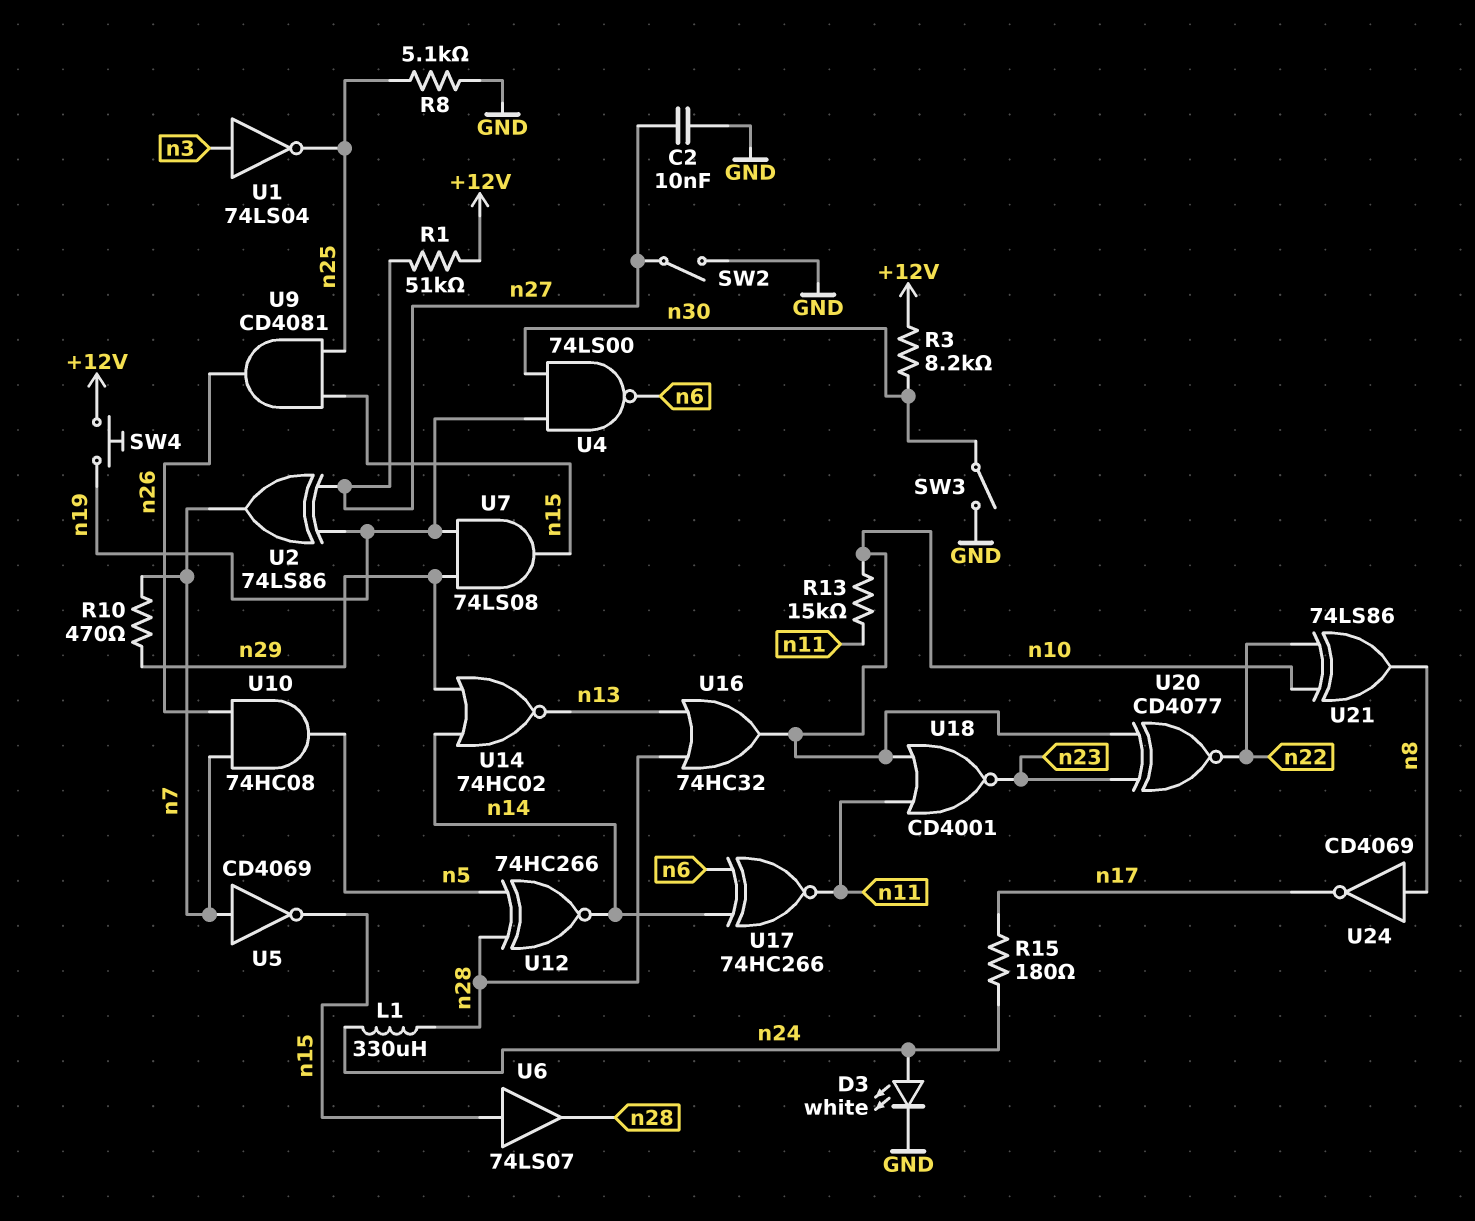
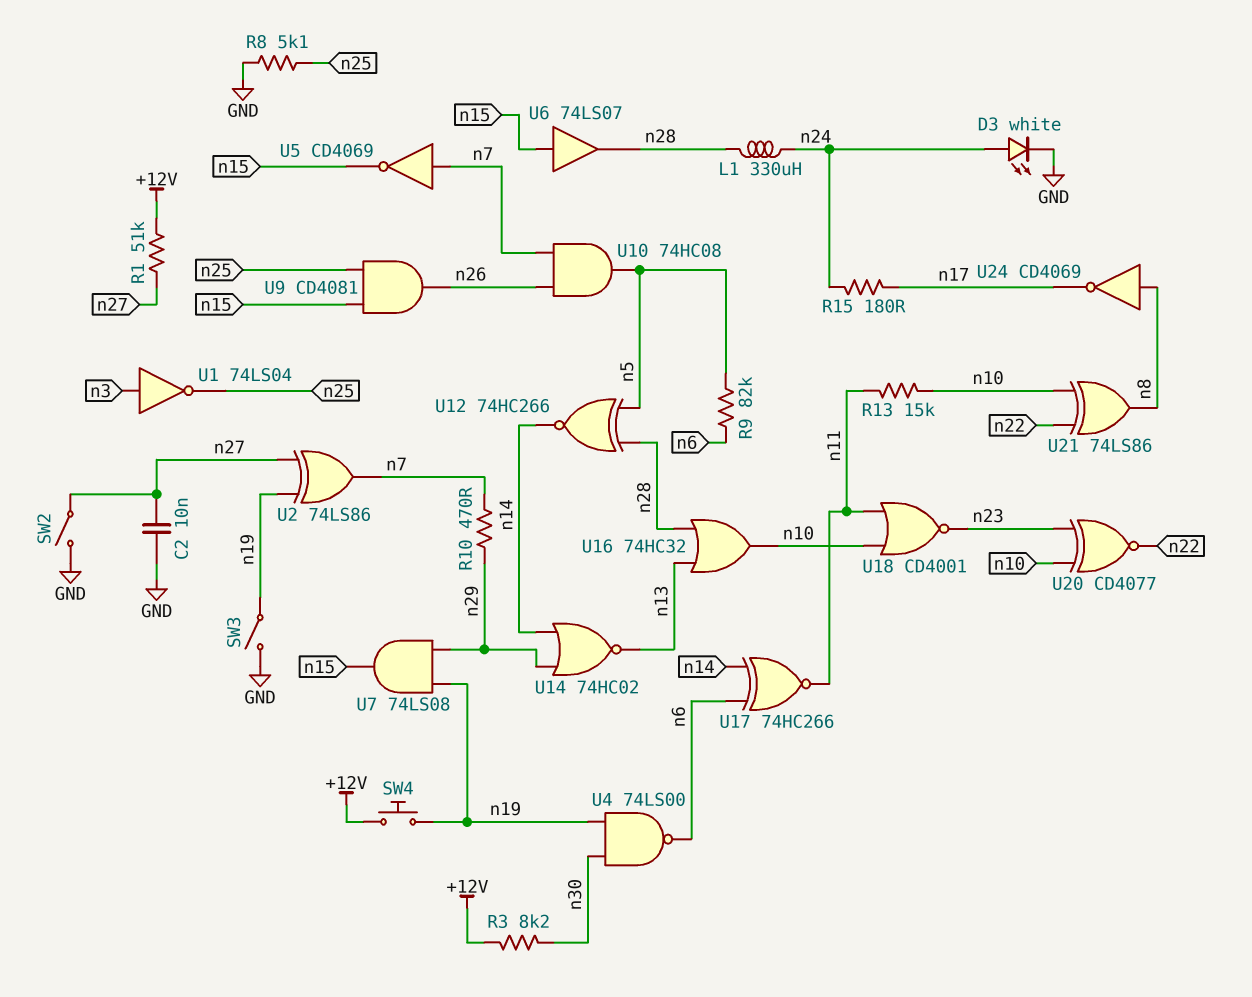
R9: none -> 82k (n5, n6)
SW3: switch (GND, n30) -> switch (GND, n19)

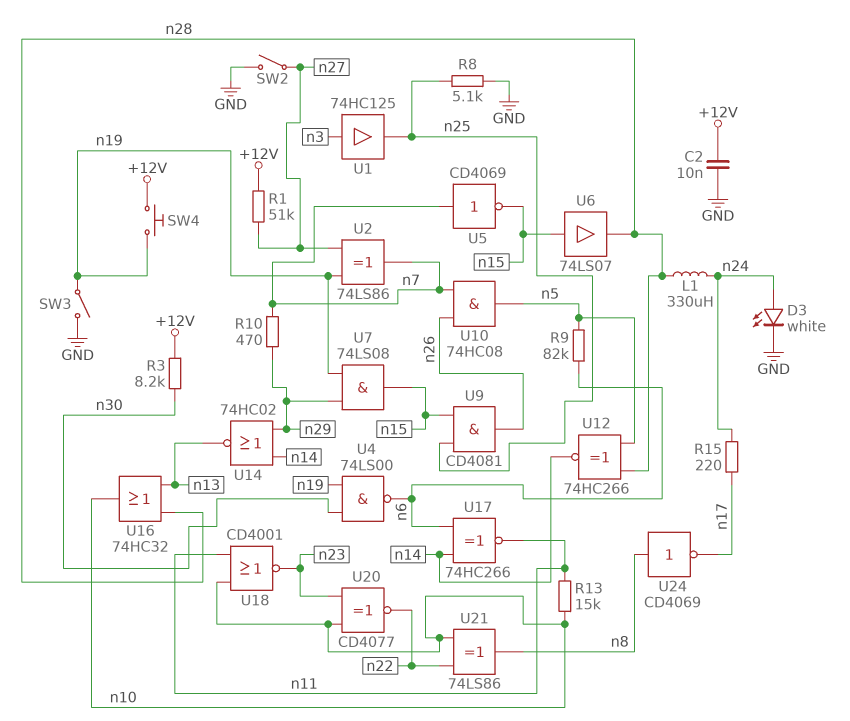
C2: 10nF (GND, n27) -> 10nF (+12V, GND)
R15: 180 (n17, n24) -> 220 (n17, n24)
U1: NOT 74LS04 (in n3, out n25) -> buffer 74HC125 (in n3, out n25)

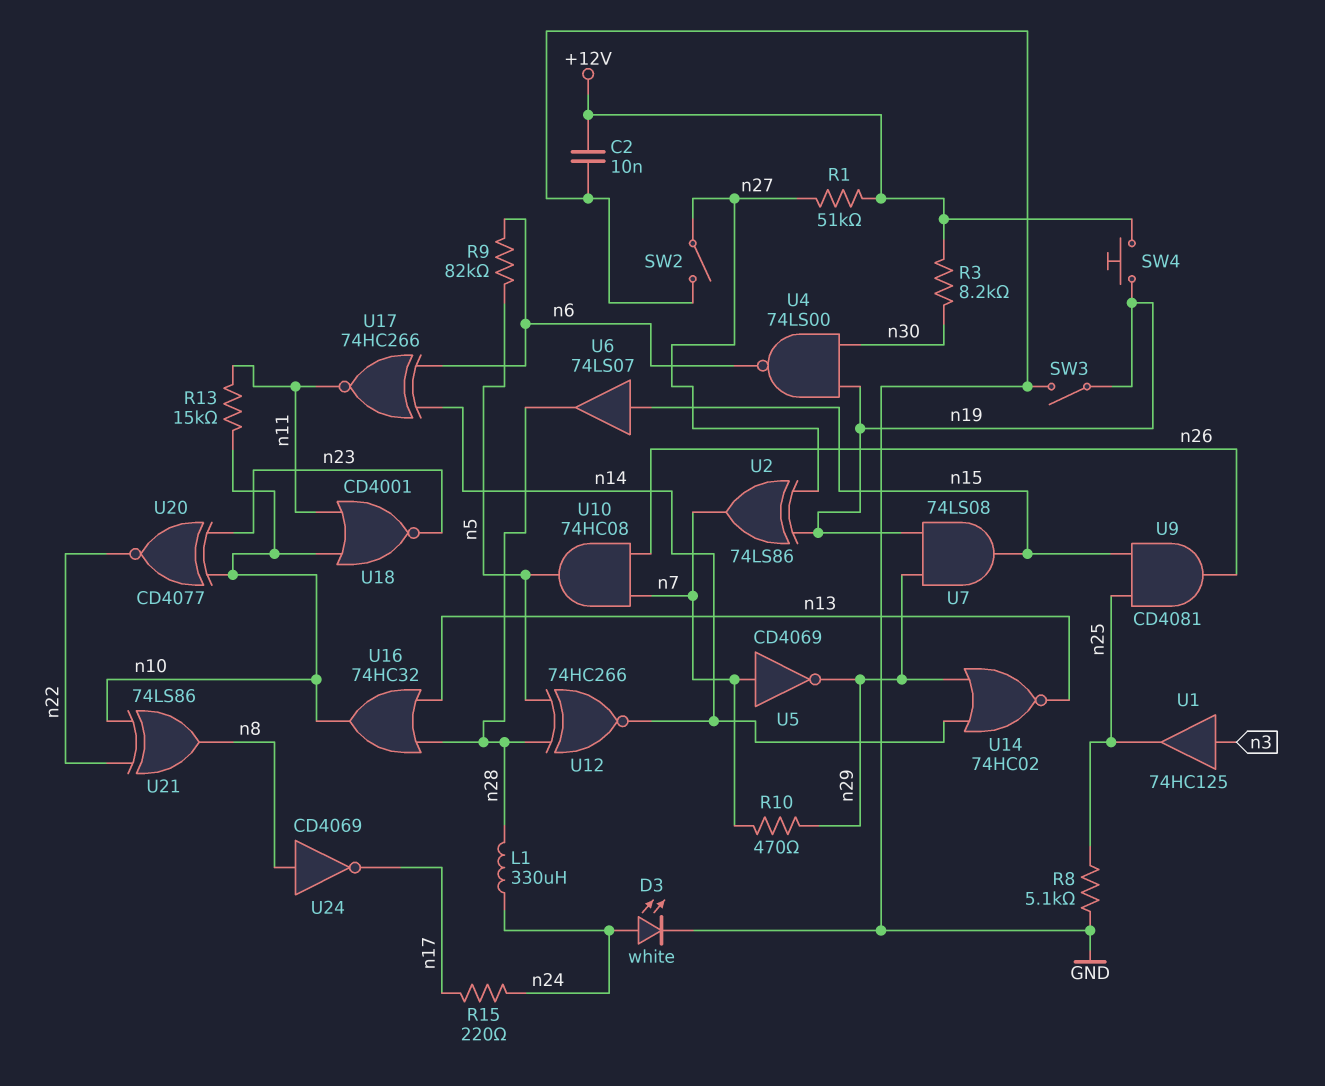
U5: NOT CD4069 (in n7, out n15) -> NOT CD4069 (in n7, out n29)

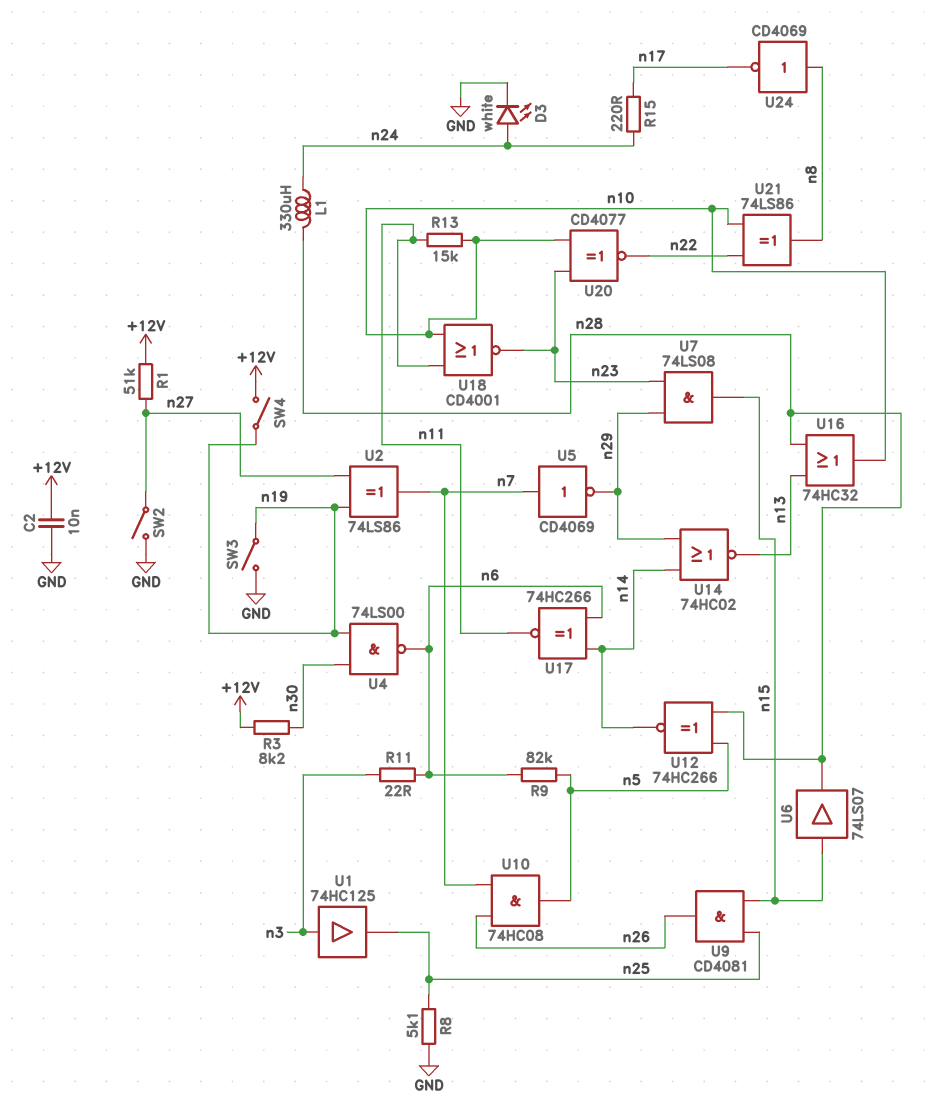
R10: 470 (n7, n29) -> none
R11: none -> 22 (n3, n6)
SW4: button (+12V, n19) -> switch (+12V, n19)
U7: AND 74LS08 (in n19, in n29, out n15) -> AND 74LS08 (in n23, in n29, out n15)

